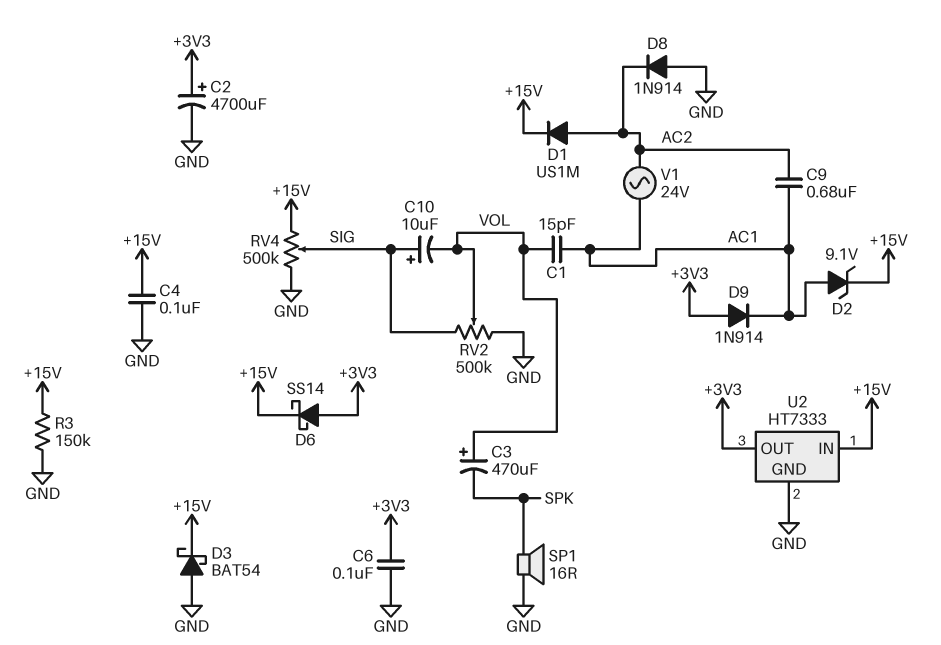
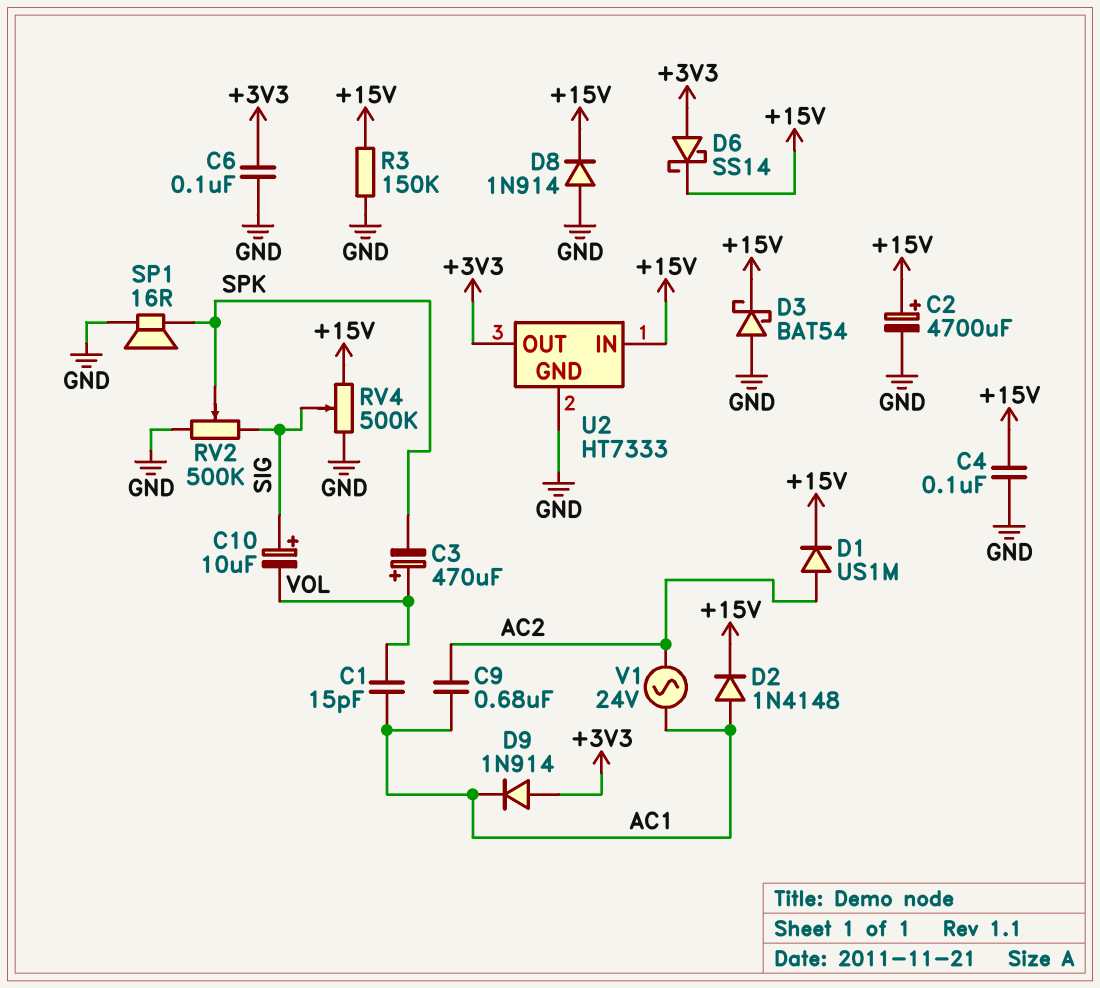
C2: 4700uF (plus +3V3, minus GND) -> 4700uF (plus +15V, minus GND)
D2: zener 9.1V (A AC1, K +15V) -> diode 1N4148 (A AC1, K +15V)
D8: diode 1N914 (A GND, K AC2) -> diode 1N914 (A GND, K +15V)
RV2: 500k (GND, SIG, wiper VOL) -> 500k (GND, SIG, wiper SPK)

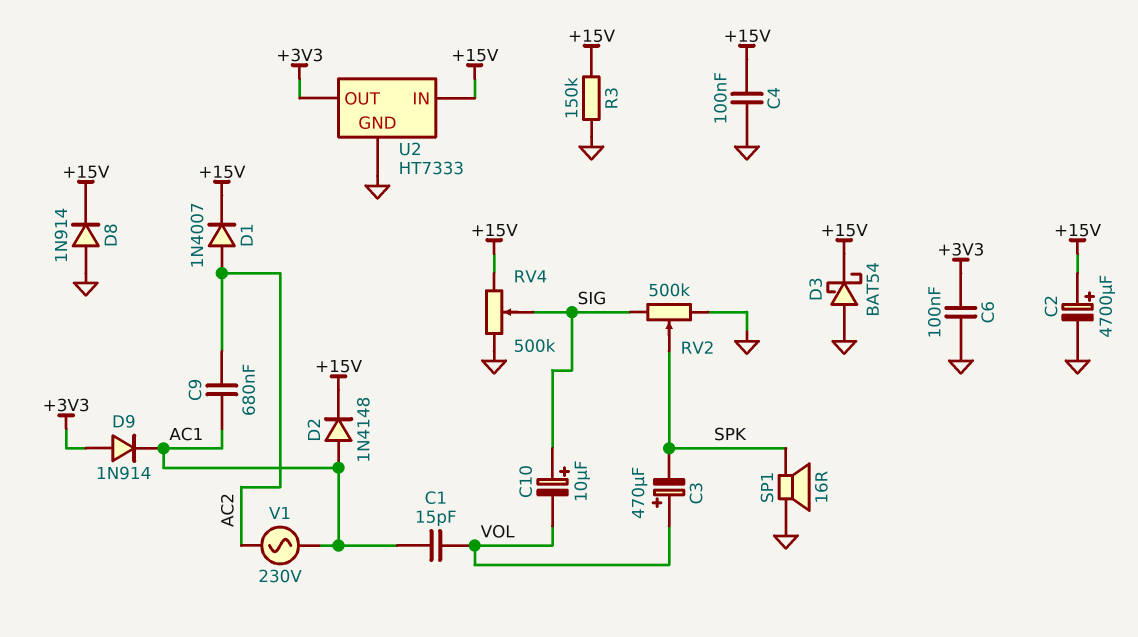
D1: diode US1M (A AC2, K +15V) -> diode 1N4007 (A AC2, K +15V)
D6: schottky SS14 (A +3V3, K +15V) -> none
V1: AC 24V (AC1, AC2) -> AC 230V (AC1, AC2)

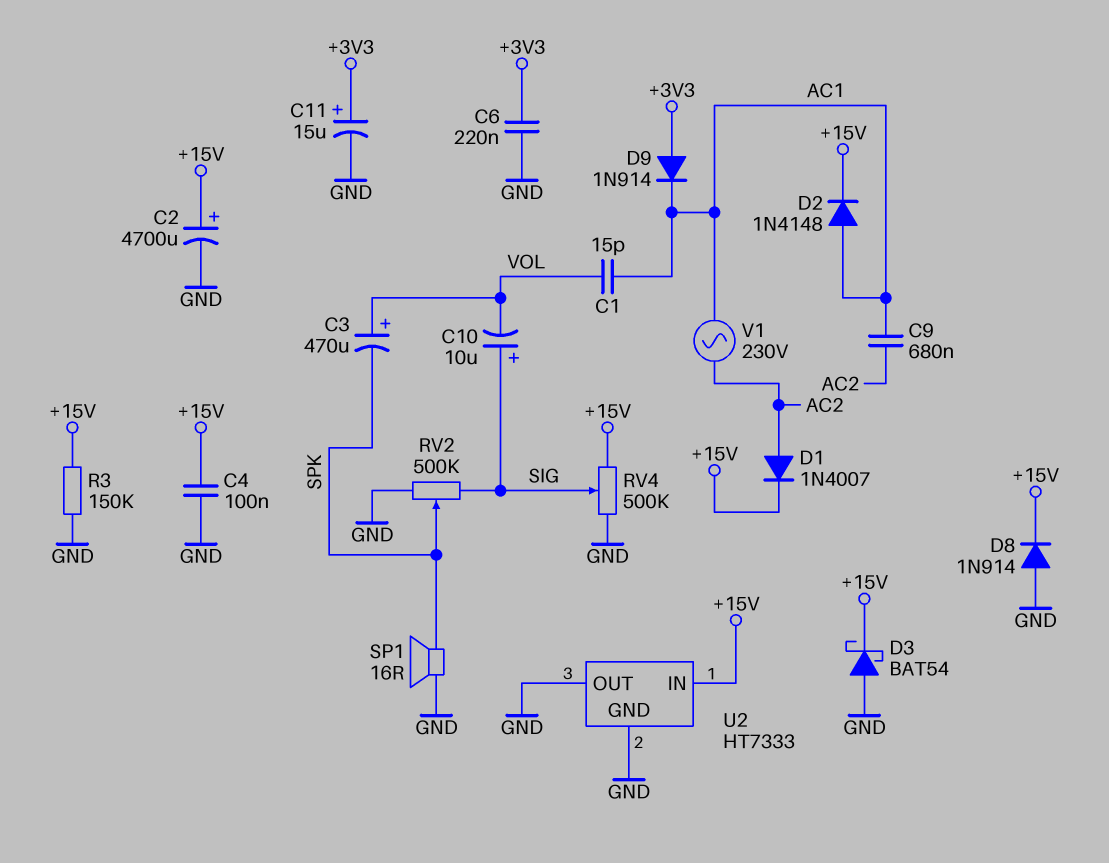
C6: 100nF (+3V3, GND) -> 220nF (+3V3, GND)
C11: none -> 15uF (plus +3V3, minus GND)
U2 pin OUT: +3V3 -> GND

